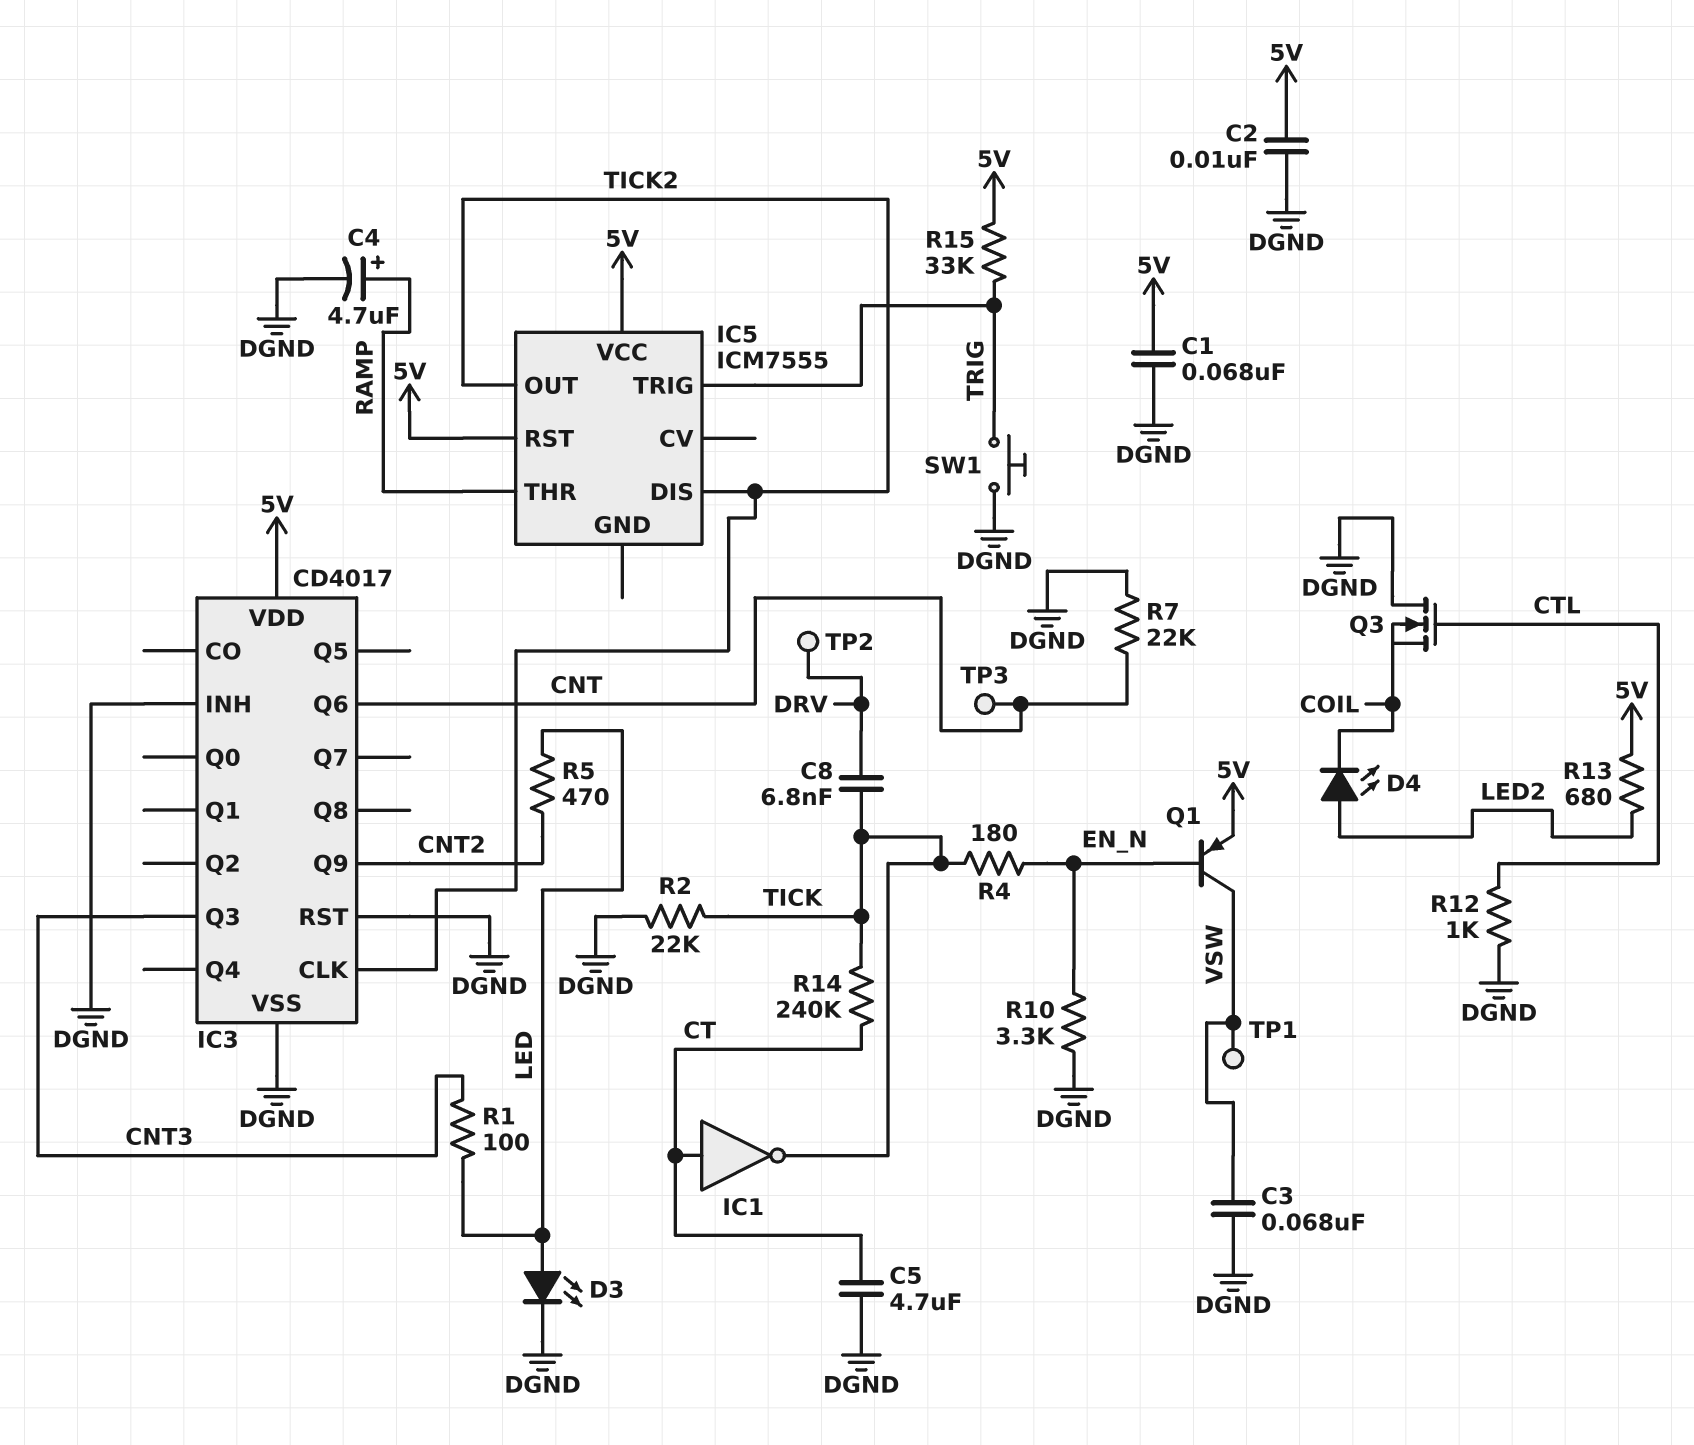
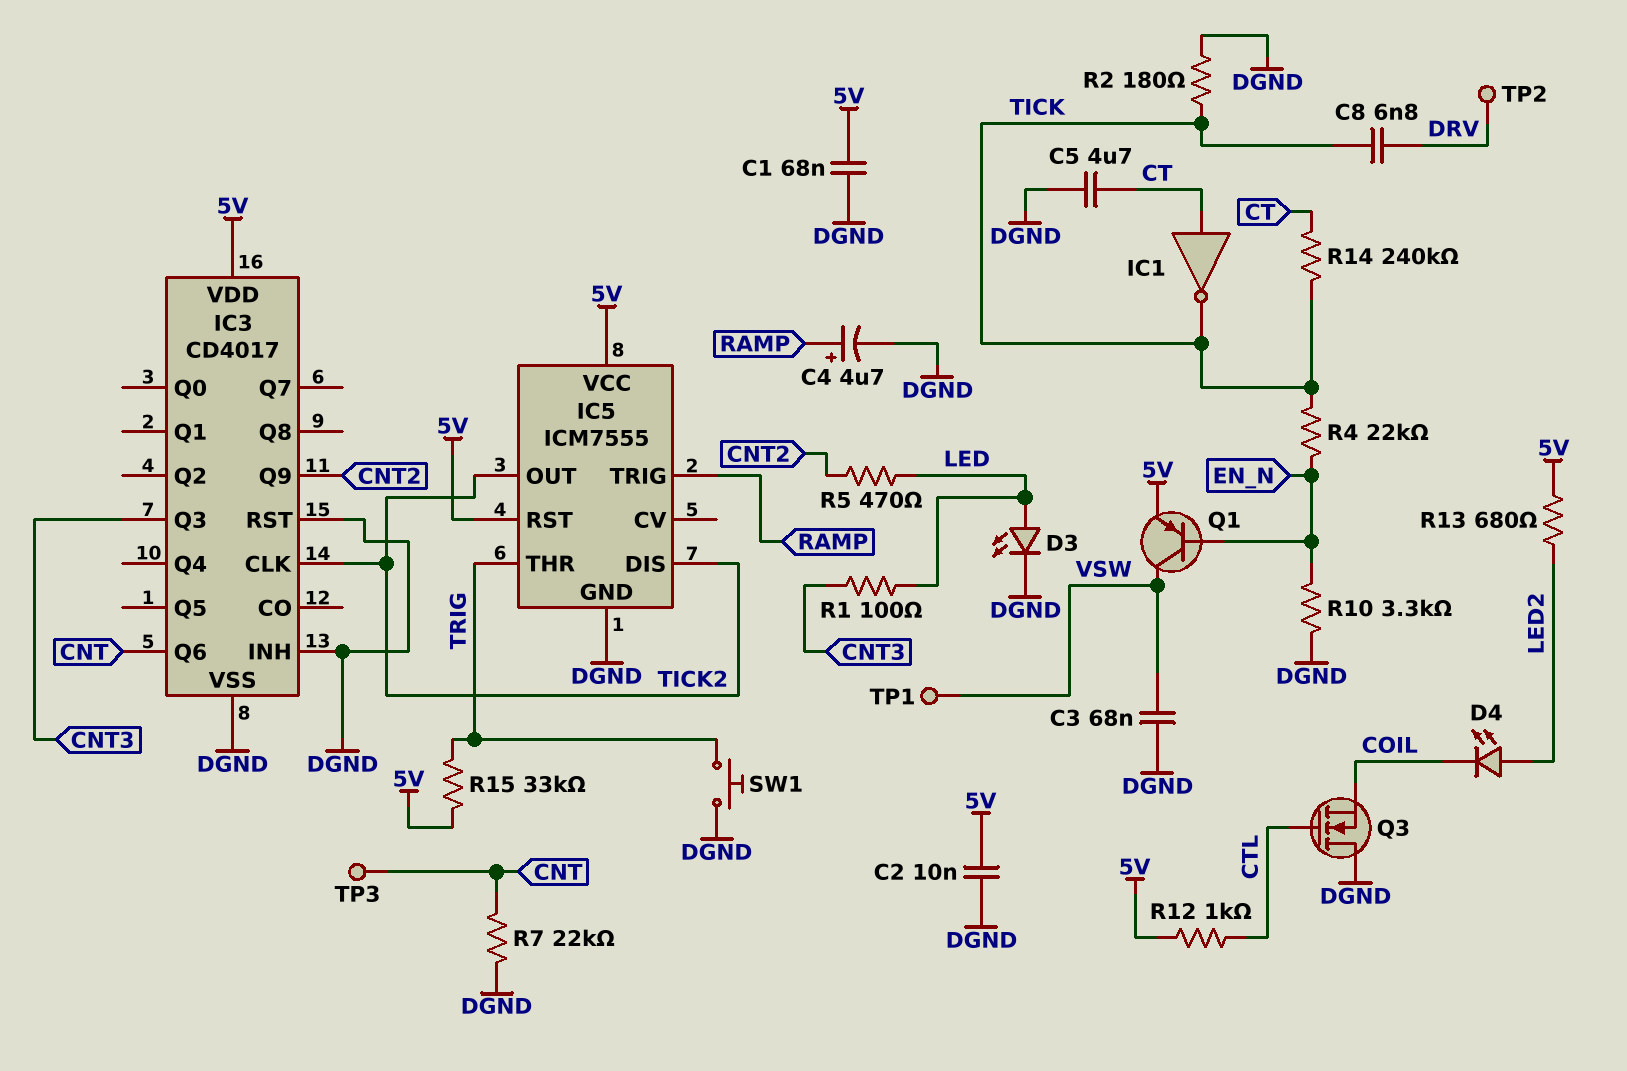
IC5 pin GND: none -> DGND
IC5 pin THR: RAMP -> TRIG
IC5 pin TRIG: TRIG -> RAMP
R2: 22k (DGND, TICK) -> 180 (DGND, TICK)
R4: 180 (EN_N, TICK) -> 22k (EN_N, TICK)
R12: 1k (CTL, DGND) -> 1k (5V, CTL)

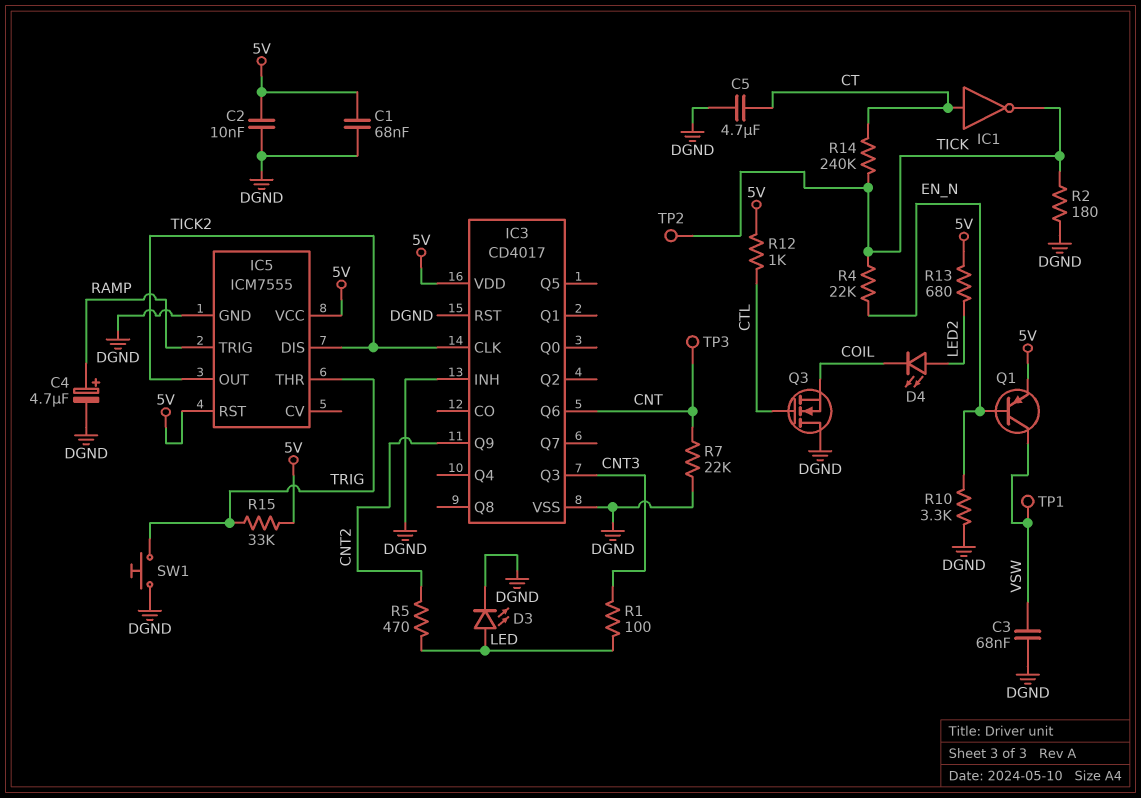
C8: 6.8nF (DRV, TICK) -> none
TP2: test point (DRV) -> test point (TICK)

